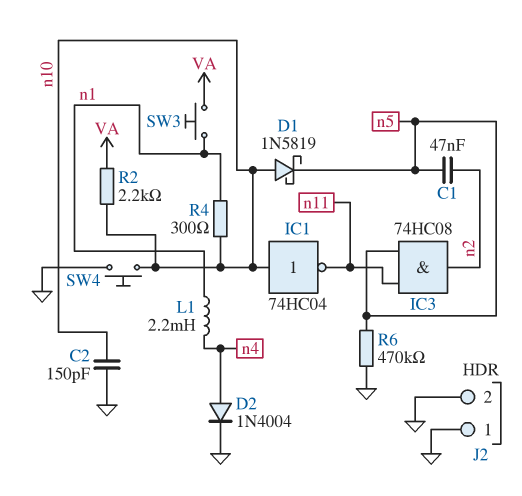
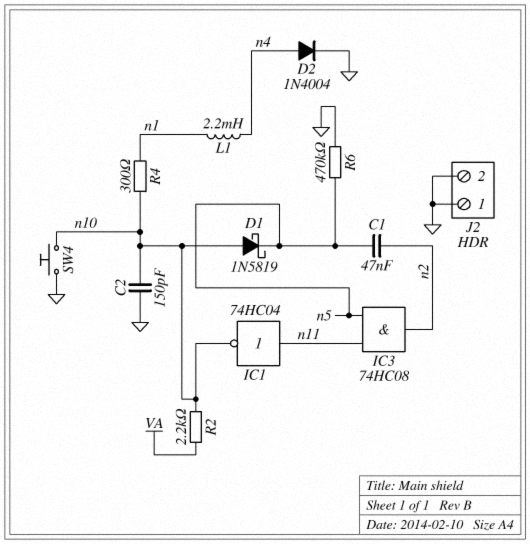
IC1: NOT 74HC04 (in n10, out n11) -> NOT 74HC04 (in n11, out n10)
SW3: button (VA, n1) -> none

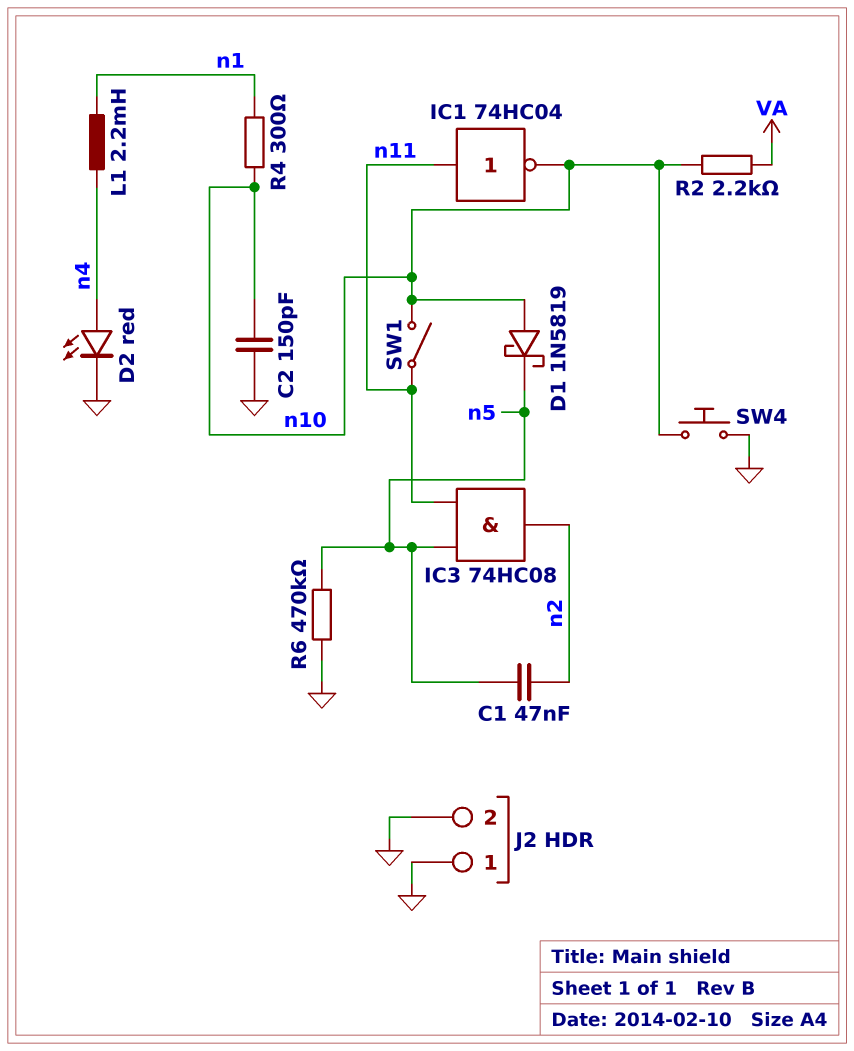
D2: diode 1N4004 (A n4, K GND) -> LED red (A n4, K GND)
SW1: none -> switch (n10, n11)

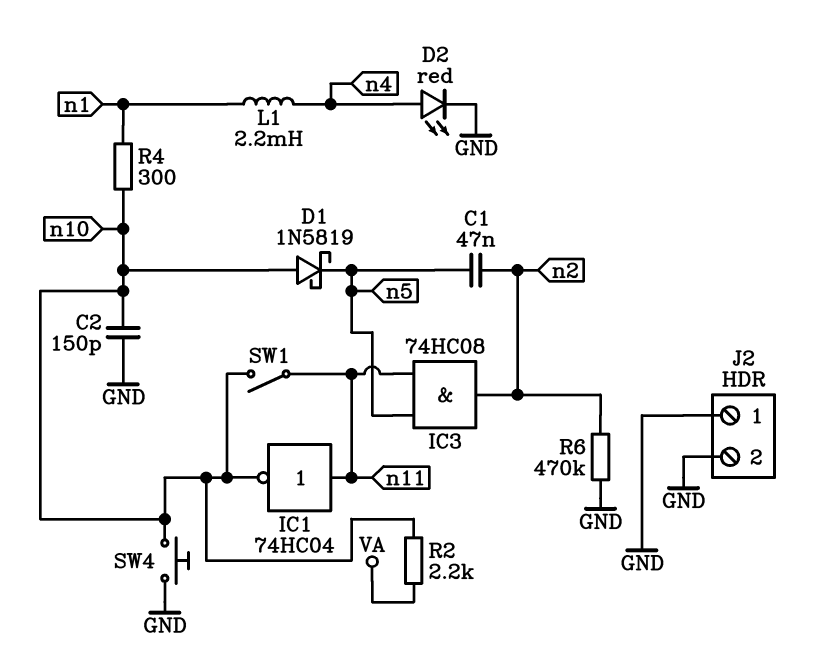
R6: 470k (GND, n5) -> 470k (GND, n2)

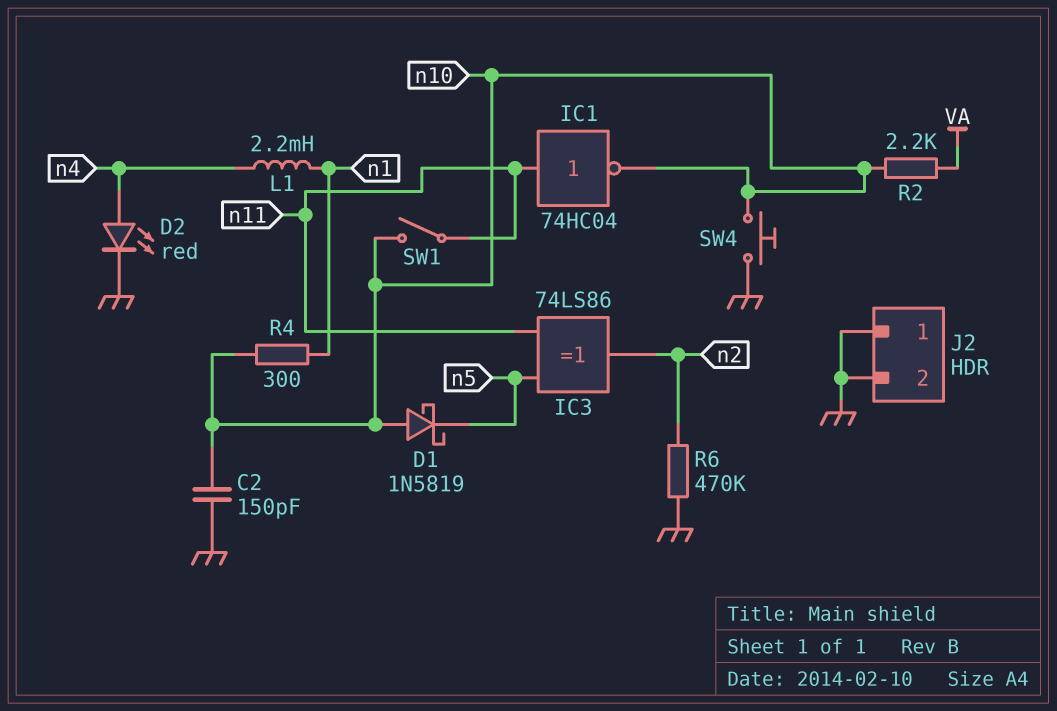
C1: 47nF (n2, n5) -> none
IC3: AND 74HC08 (in n5, in n11, out n2) -> XOR 74LS86 (in n5, in n11, out n2)

